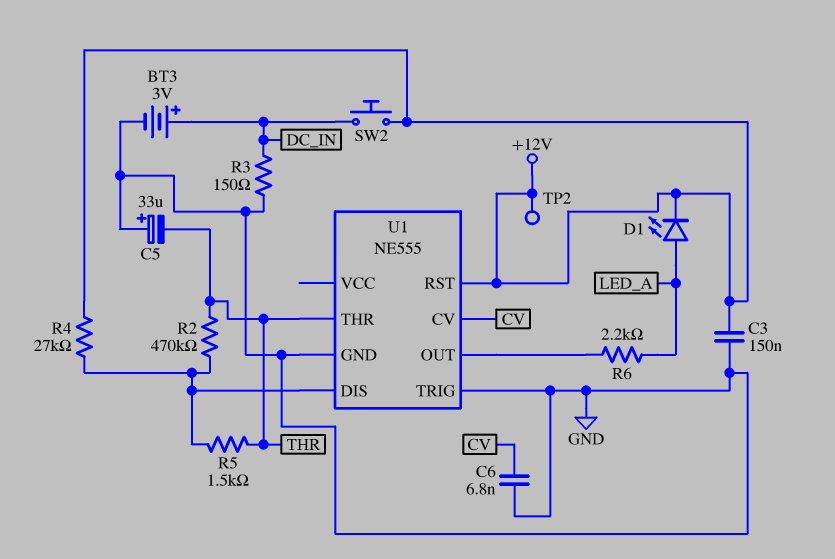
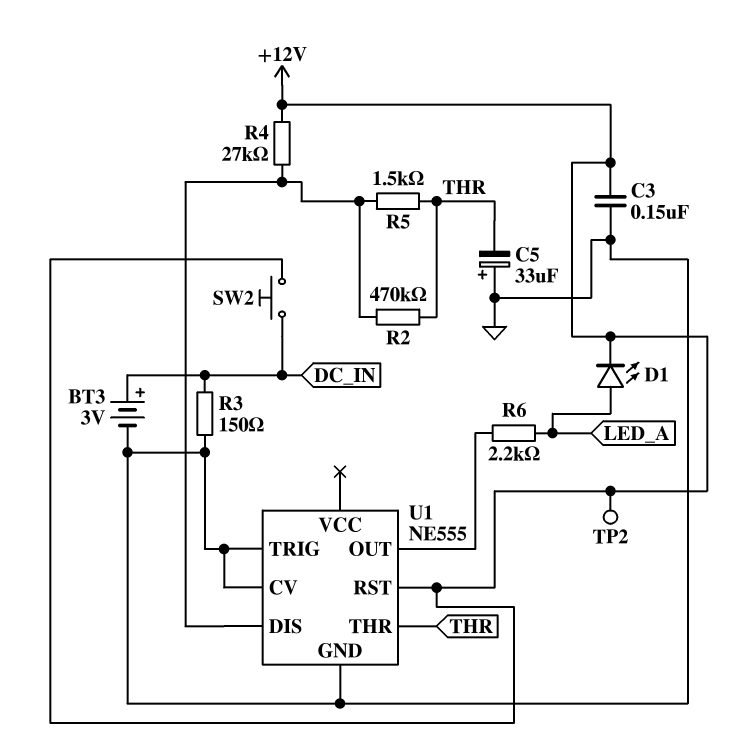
C6: 6.8nF (CV, GND) -> none
U1 pin CV: CV -> GND

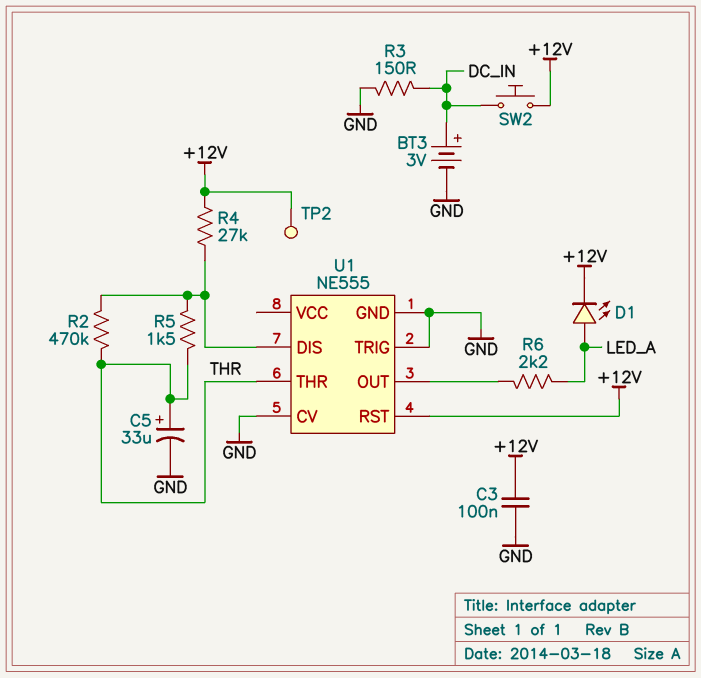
C3: 150nF (+12V, GND) -> 100nF (+12V, GND)
C5: 33uF (plus GND, minus THR) -> 33uF (plus THR, minus GND)

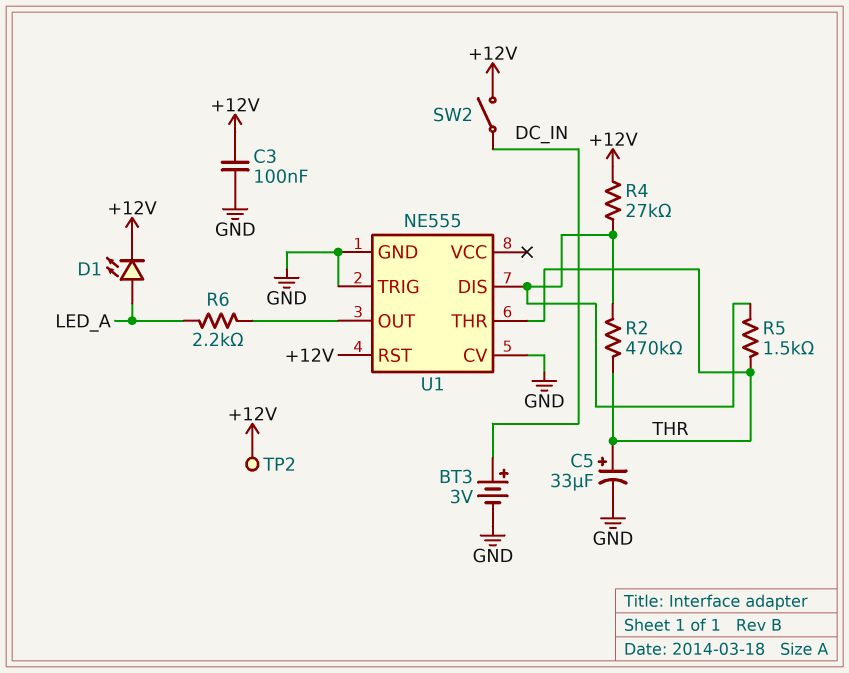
R3: 150 (DC_IN, GND) -> none
SW2: button (+12V, DC_IN) -> switch (+12V, DC_IN)

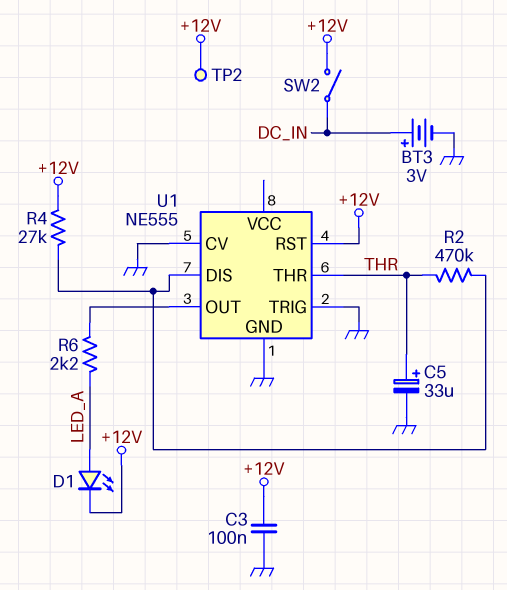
R5: 1.5k (THR, U1/DIS) -> none

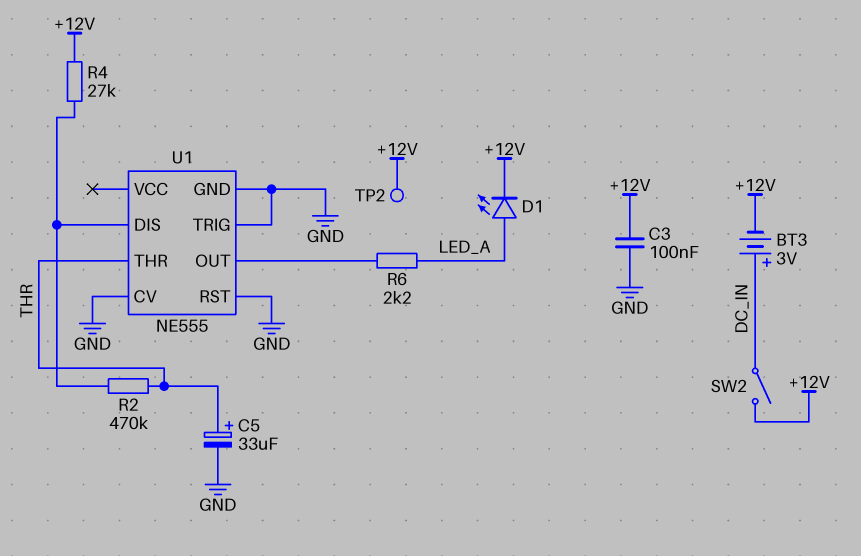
BT3: 3V (plus DC_IN, minus GND) -> 3V (plus DC_IN, minus +12V)
U1 pin RST: +12V -> GND

